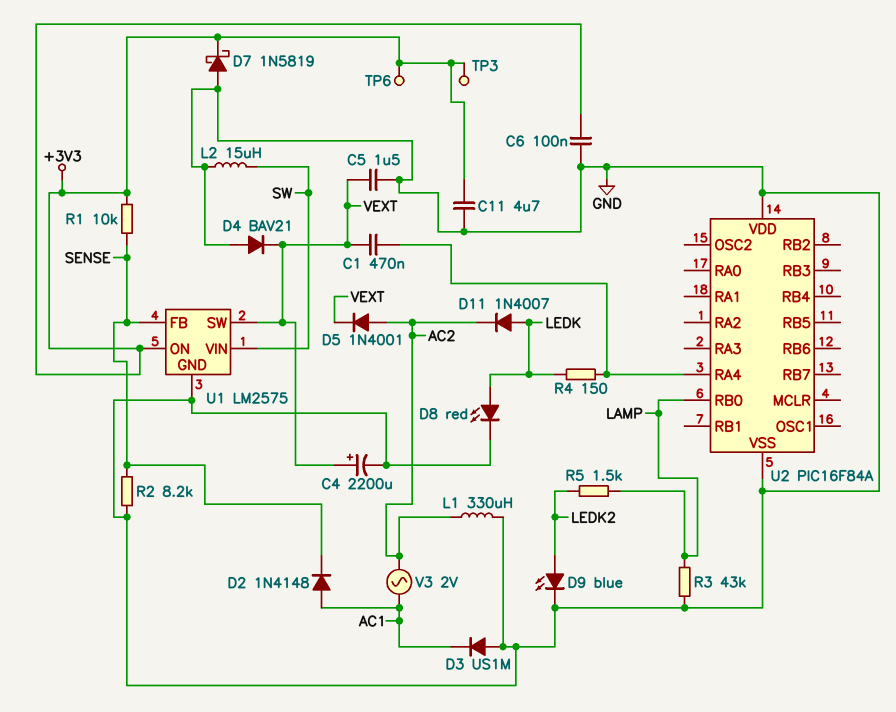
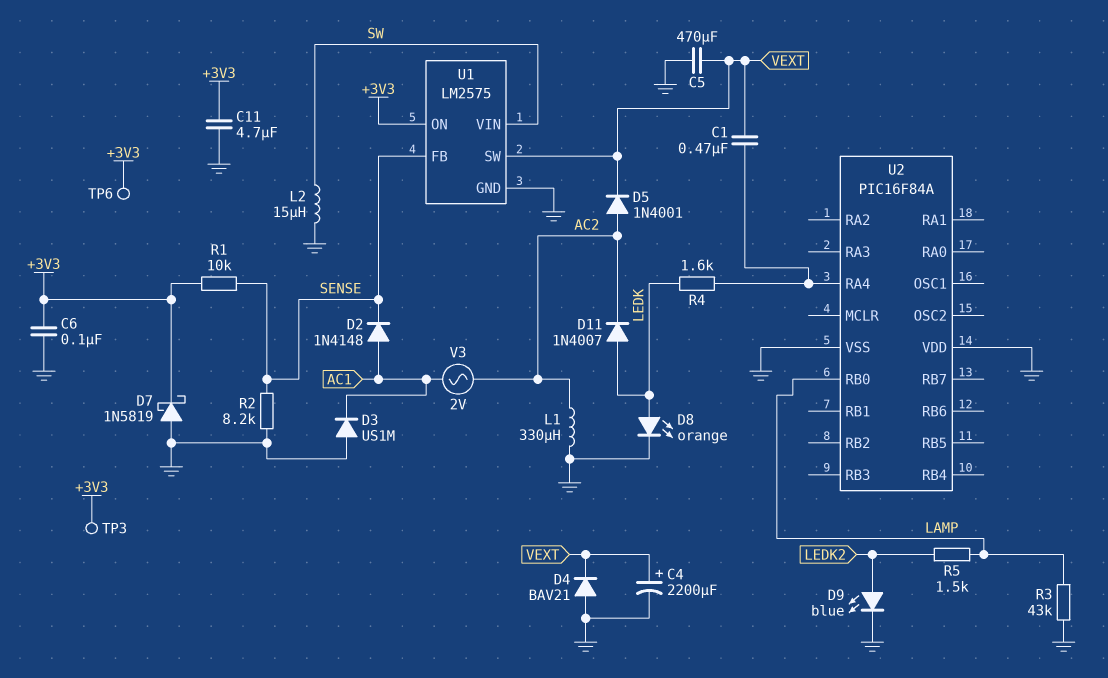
C5: 1.5uF (GND, VEXT) -> 470uF (GND, VEXT)
D8: LED red (A LEDK, K GND) -> LED orange (A LEDK, K GND)
R4: 150 (LEDK, U2/RA4) -> 1.6k (LEDK, U2/RA4)

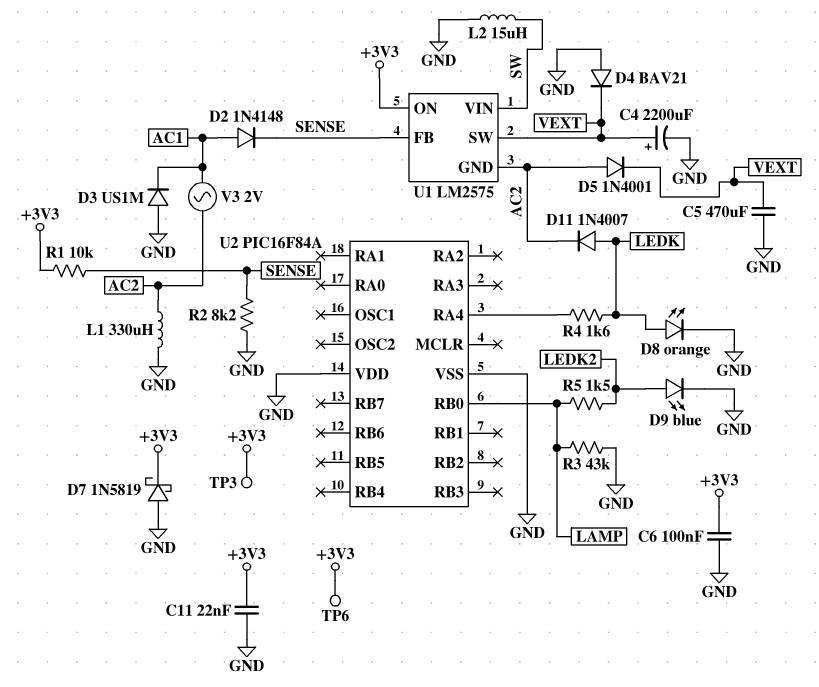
C1: 470nF (U2/RA4, VEXT) -> none
C11: 4.7uF (+3V3, GND) -> 22nF (+3V3, GND)
U1 pin GND: GND -> AC2

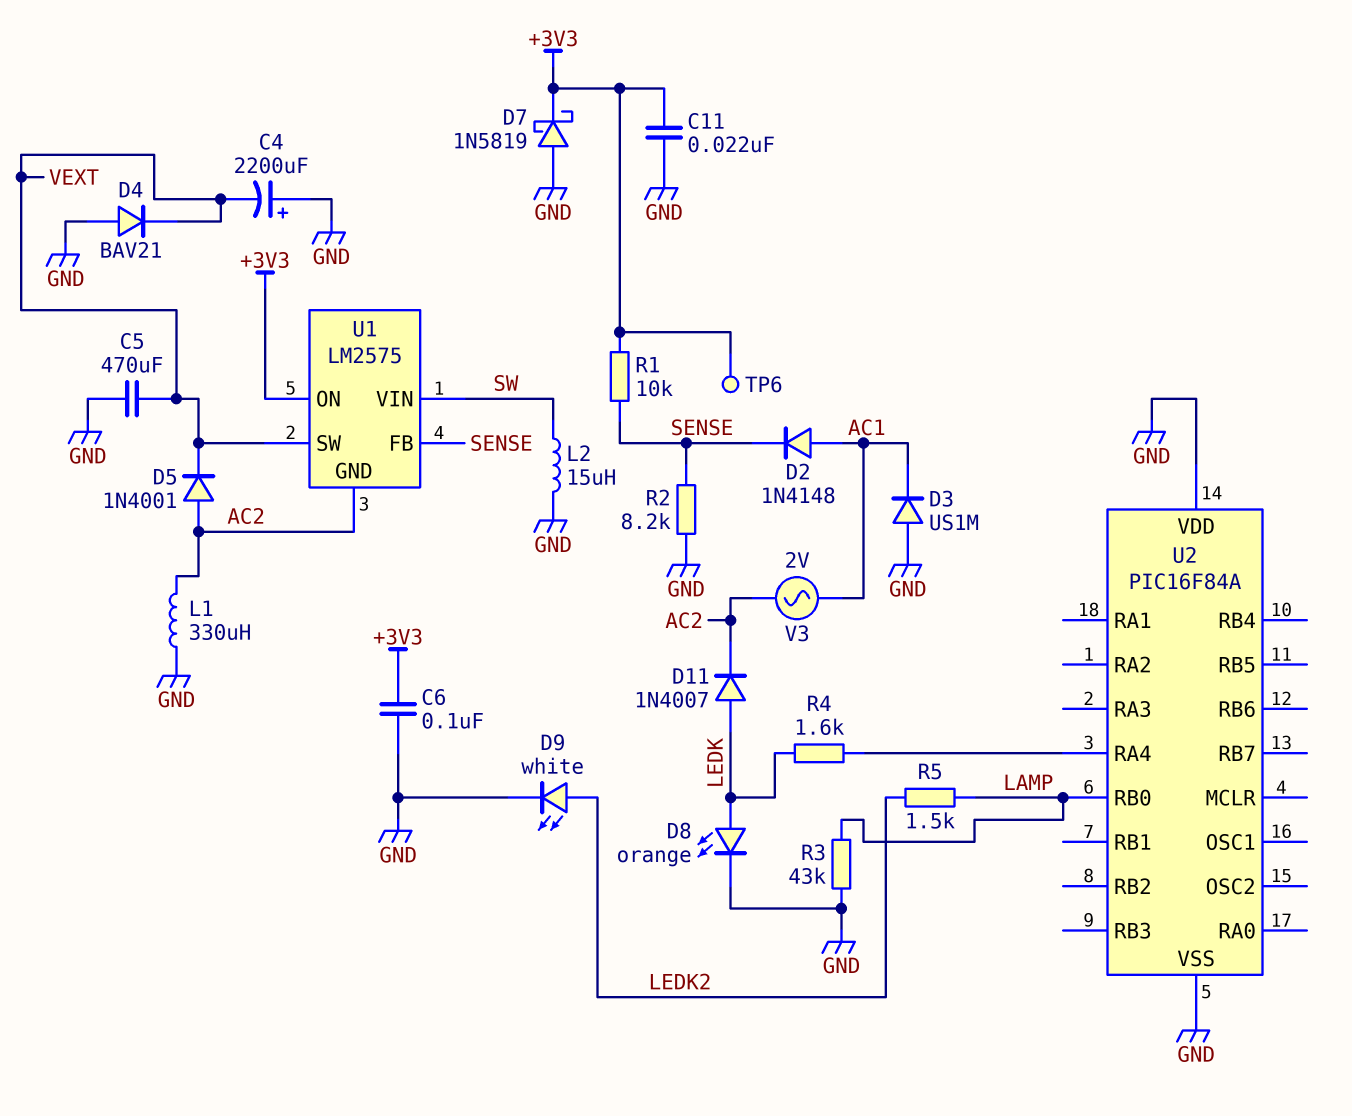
C4: 2200uF (plus VEXT, minus GND) -> 2200uF (plus GND, minus VEXT)
D9: LED blue (A LEDK2, K GND) -> LED white (A LEDK2, K GND)
TP3: test point (+3V3) -> none

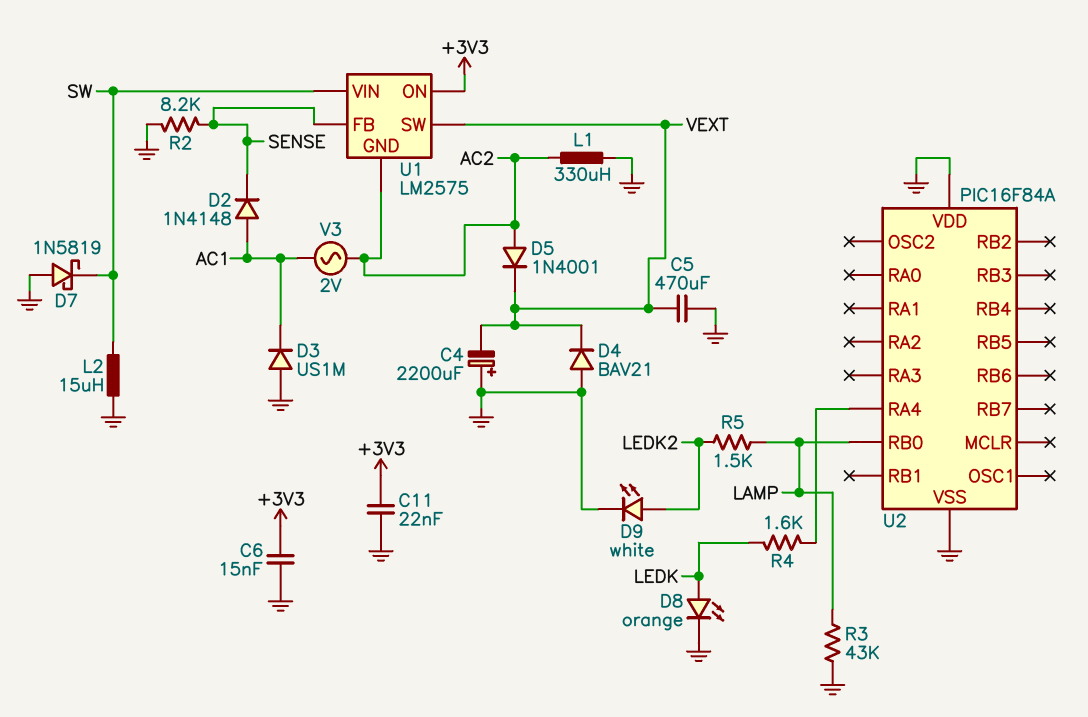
C6: 100nF (+3V3, GND) -> 15nF (+3V3, GND)
D7: schottky 1N5819 (A GND, K +3V3) -> schottky 1N5819 (A GND, K SW)
D11: diode 1N4007 (A LEDK, K AC2) -> none
R1: 10k (+3V3, SENSE) -> none
TP6: test point (+3V3) -> none

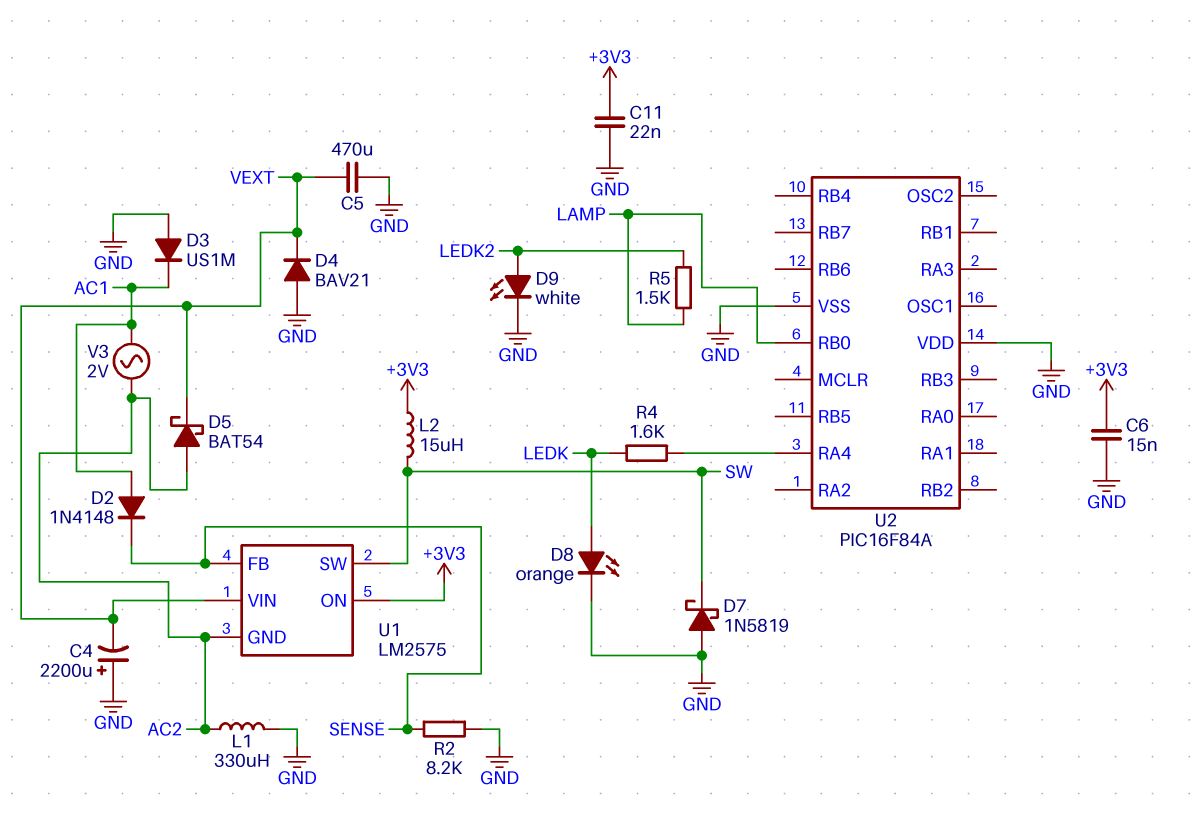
D5: diode 1N4001 (A AC2, K VEXT) -> schottky BAT54 (A AC2, K VEXT)
L2: 15uH (GND, SW) -> 15uH (+3V3, SW)
R3: 43k (GND, LAMP) -> none
U1 pin SW: VEXT -> SW
U1 pin VIN: SW -> VEXT

